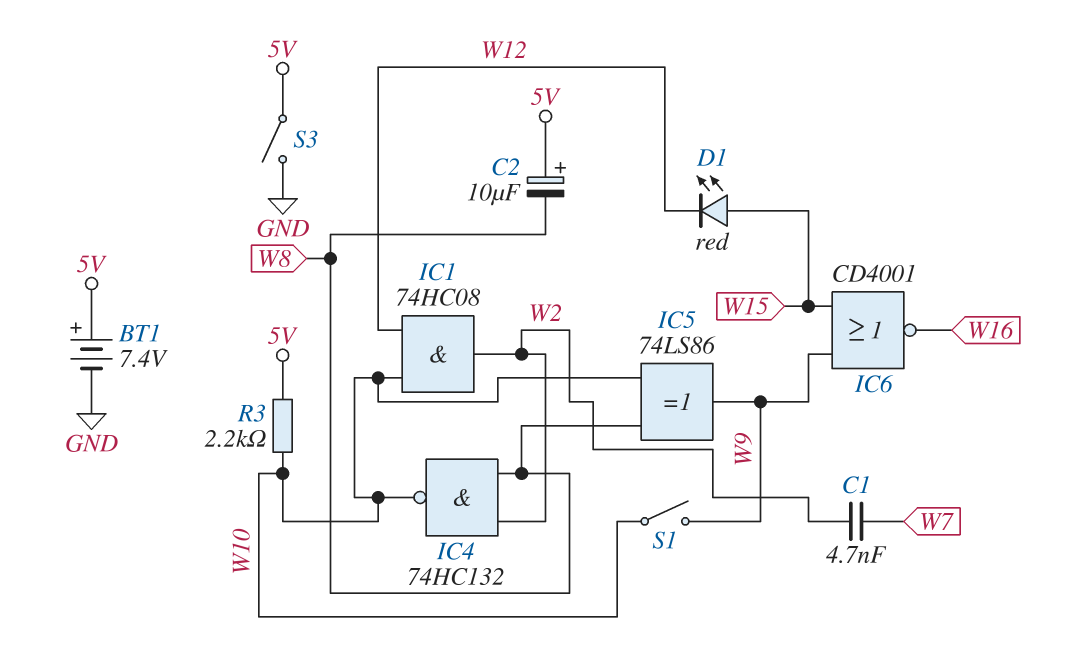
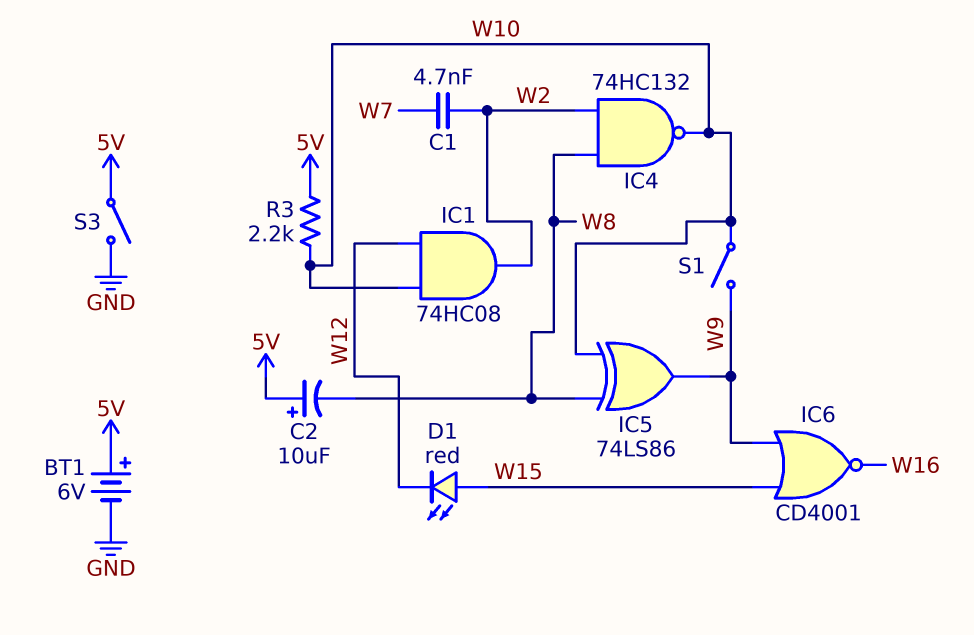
BT1: 7.4V (plus 5V, minus GND) -> 6V (plus 5V, minus GND)

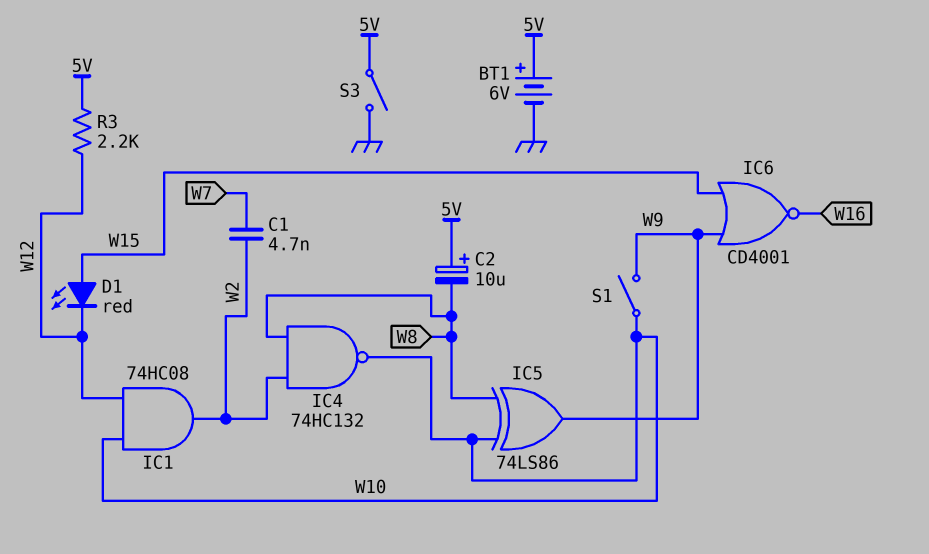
R3: 2.2k (5V, W10) -> 2.2k (5V, W12)

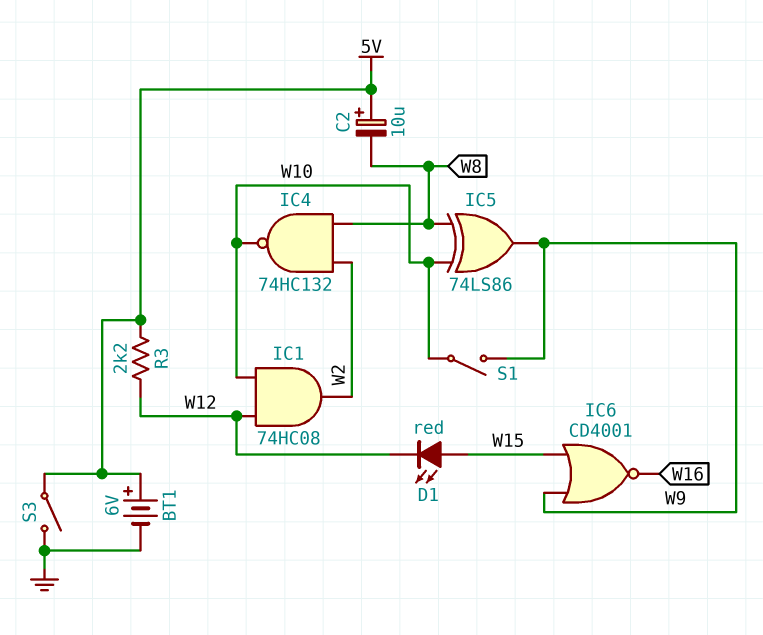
C1: 4.7nF (W2, W7) -> none

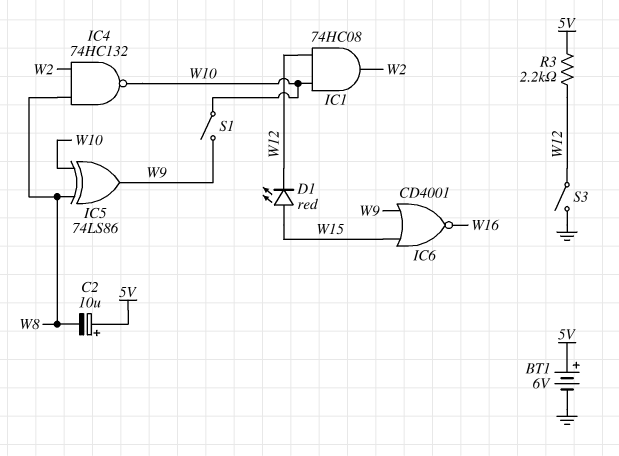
S3: switch (5V, GND) -> switch (GND, W12)

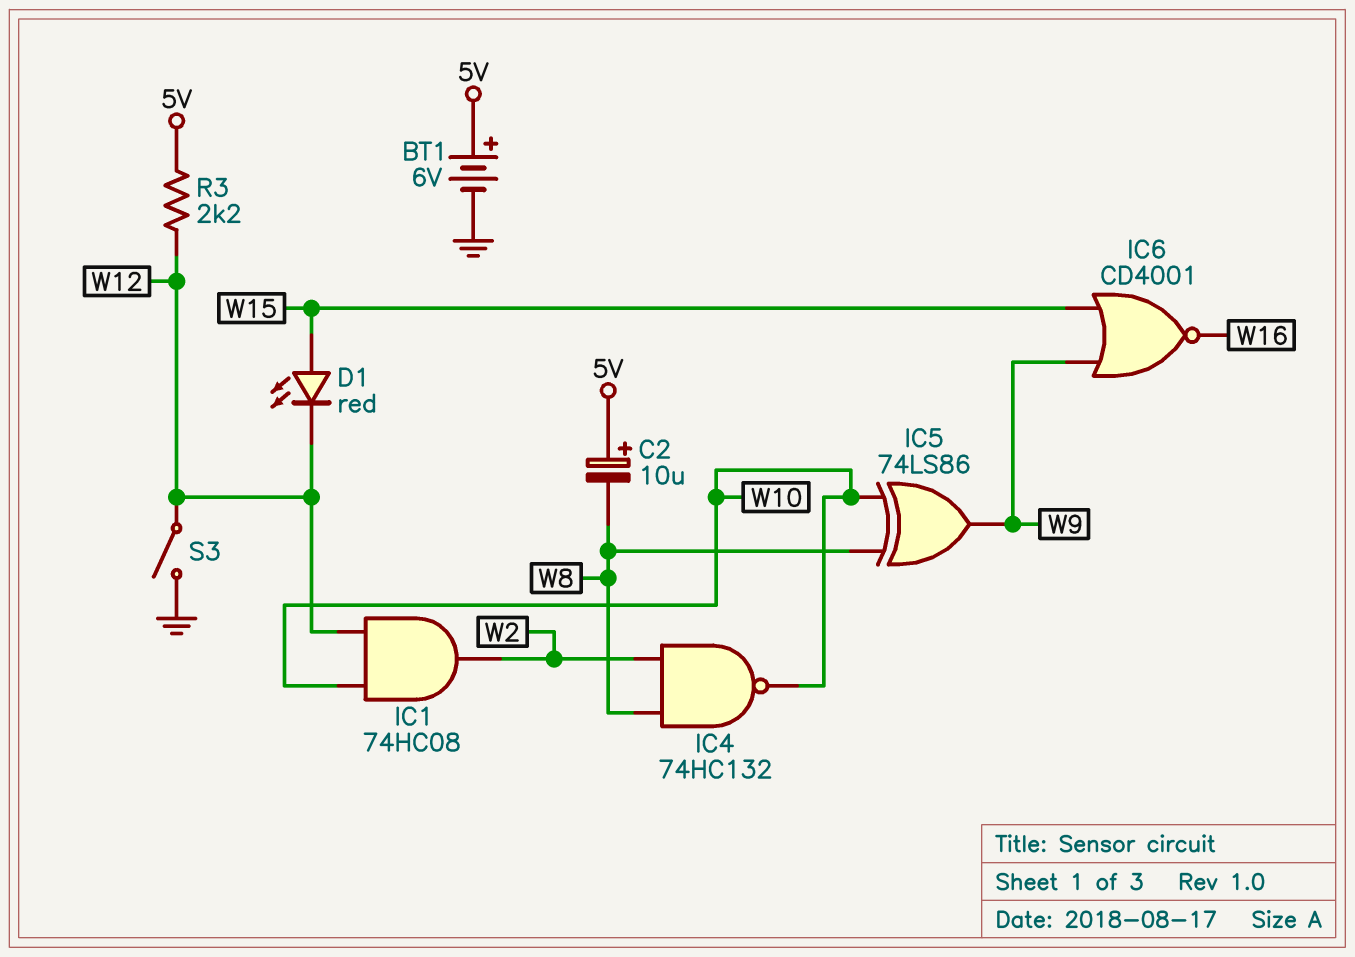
S1: switch (W9, W10) -> none

